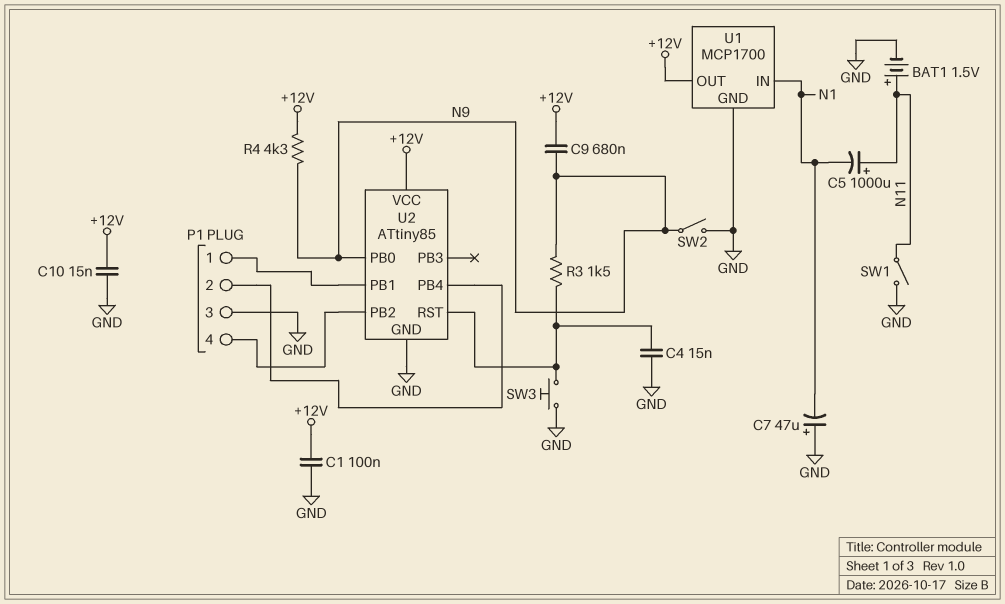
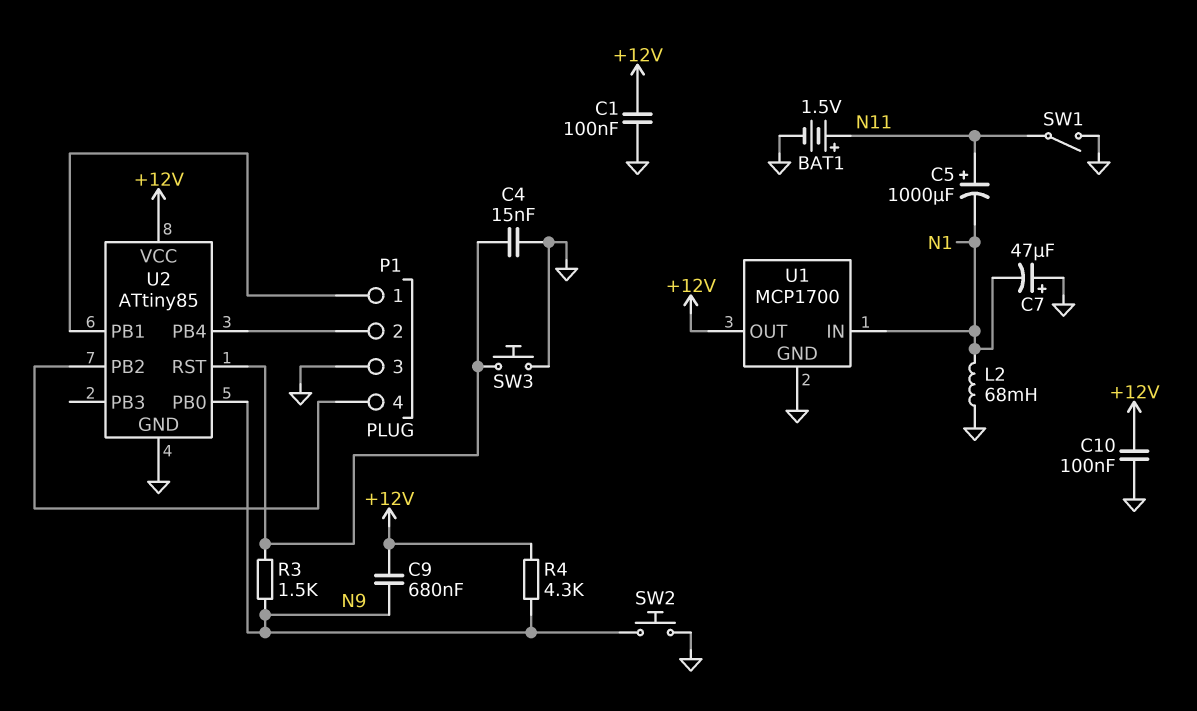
C10: 15nF (+12V, GND) -> 100nF (+12V, GND)
L2: none -> 68mH (GND, N1)
SW2: switch (GND, N9) -> button (GND, N9)

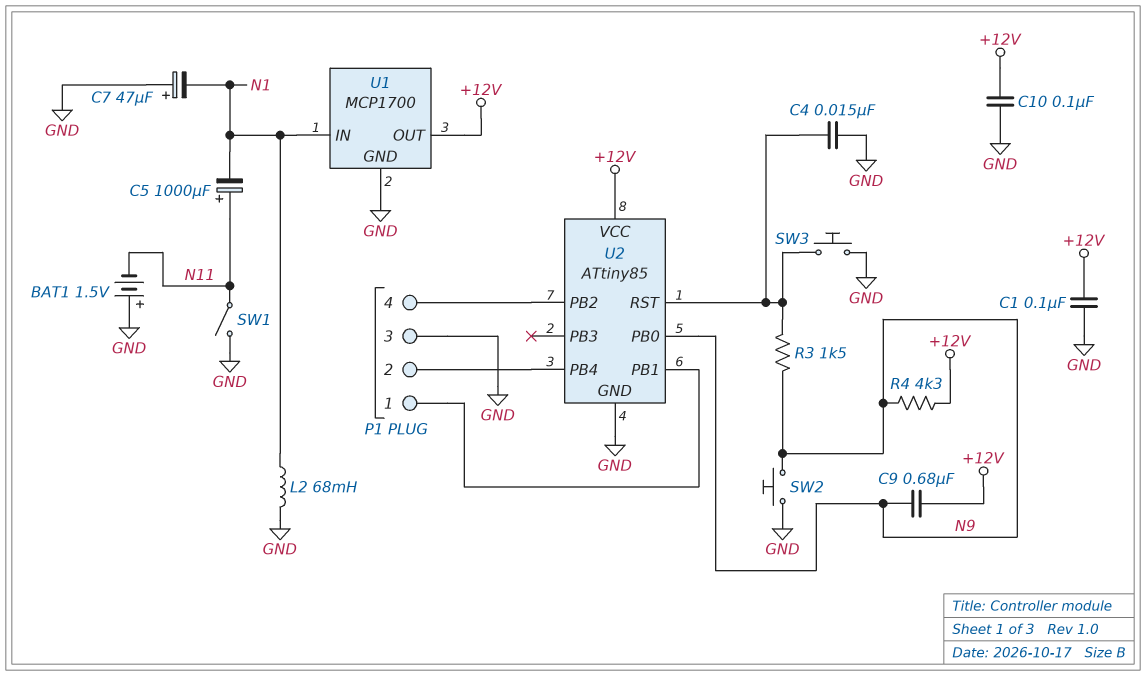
BAT1: 1.5V (plus N11, minus GND) -> 1.5V (plus GND, minus N11)

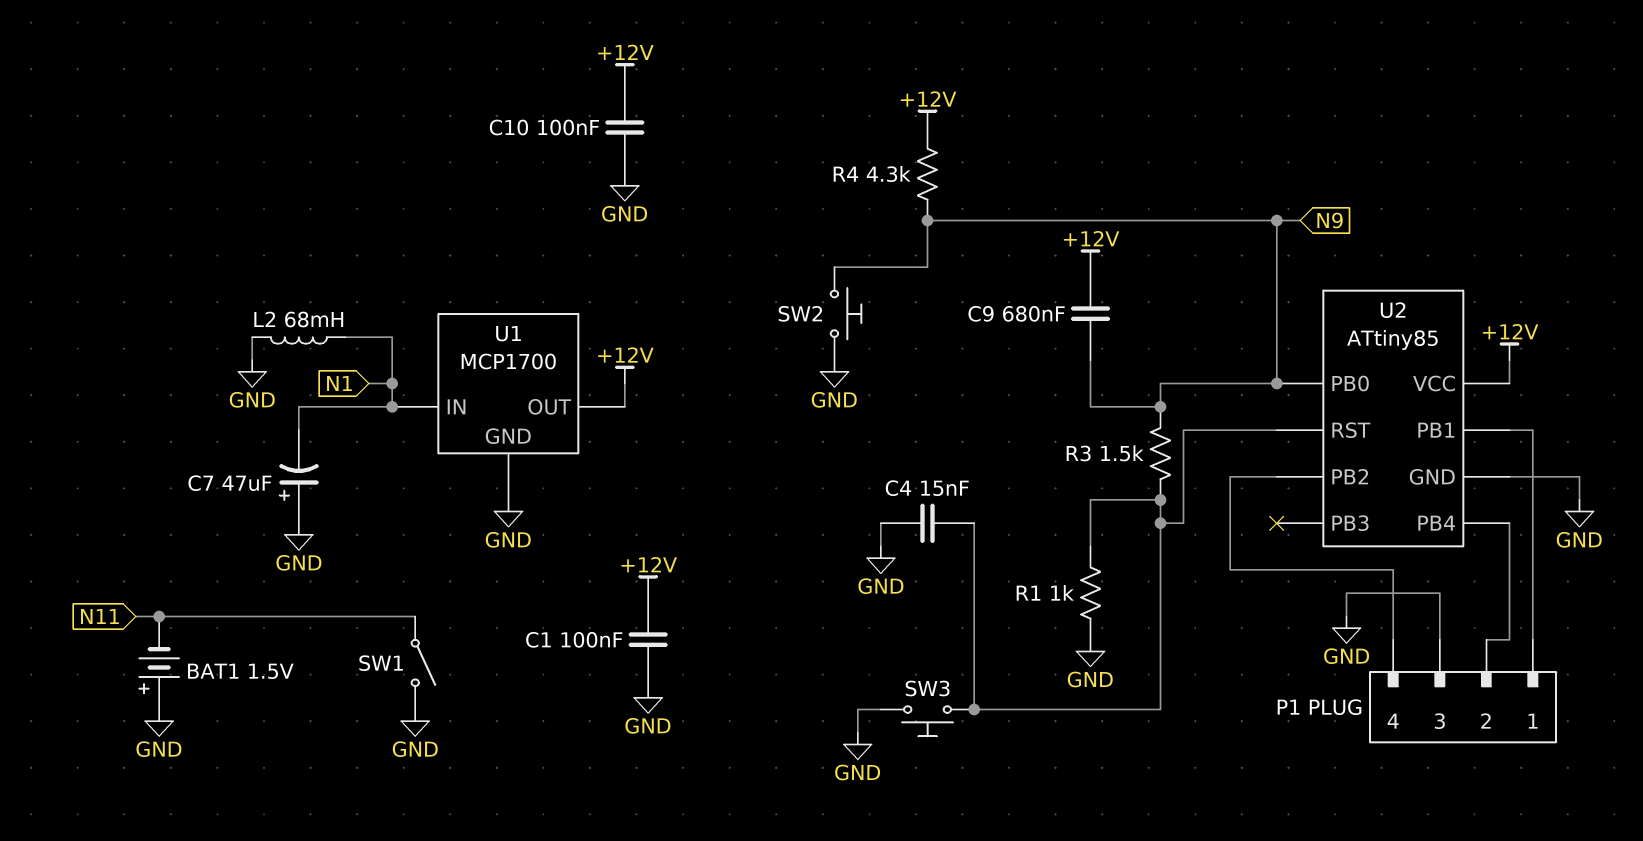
C5: 1000uF (plus N11, minus N1) -> none
R1: none -> 1k (GND, U2/RST)

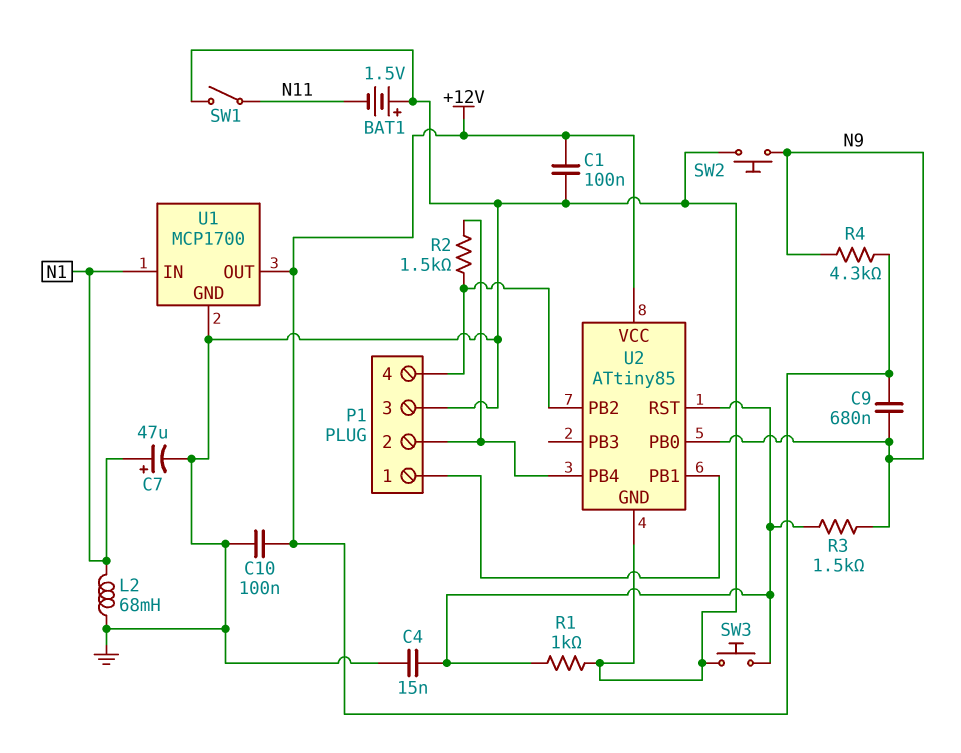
C7: 47uF (plus GND, minus N1) -> 47uF (plus N1, minus GND)
R2: none -> 1.5k (P1/2, P1/4)

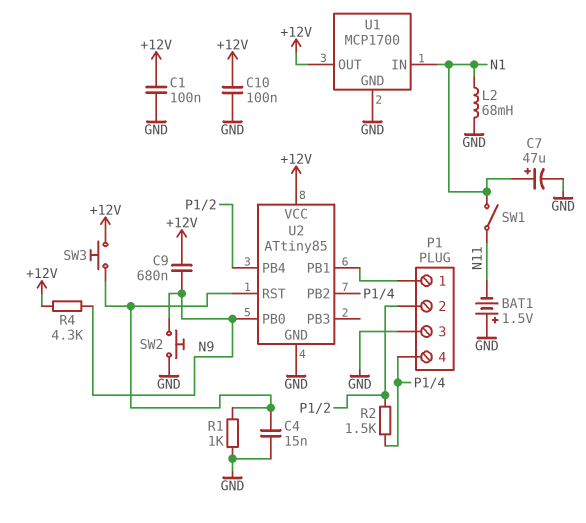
R3: 1.5k (N9, U2/RST) -> none
SW1: switch (GND, N11) -> switch (N1, N11)
SW3: button (GND, U2/RST) -> button (+12V, U2/RST)

